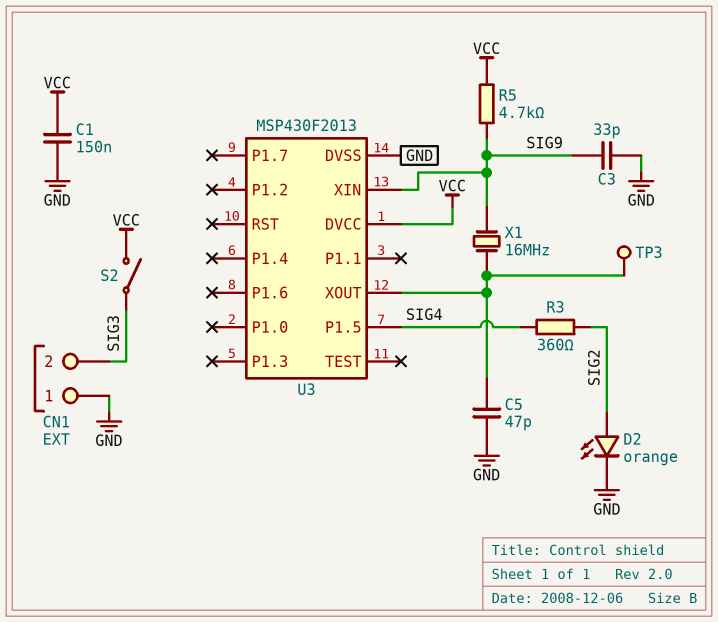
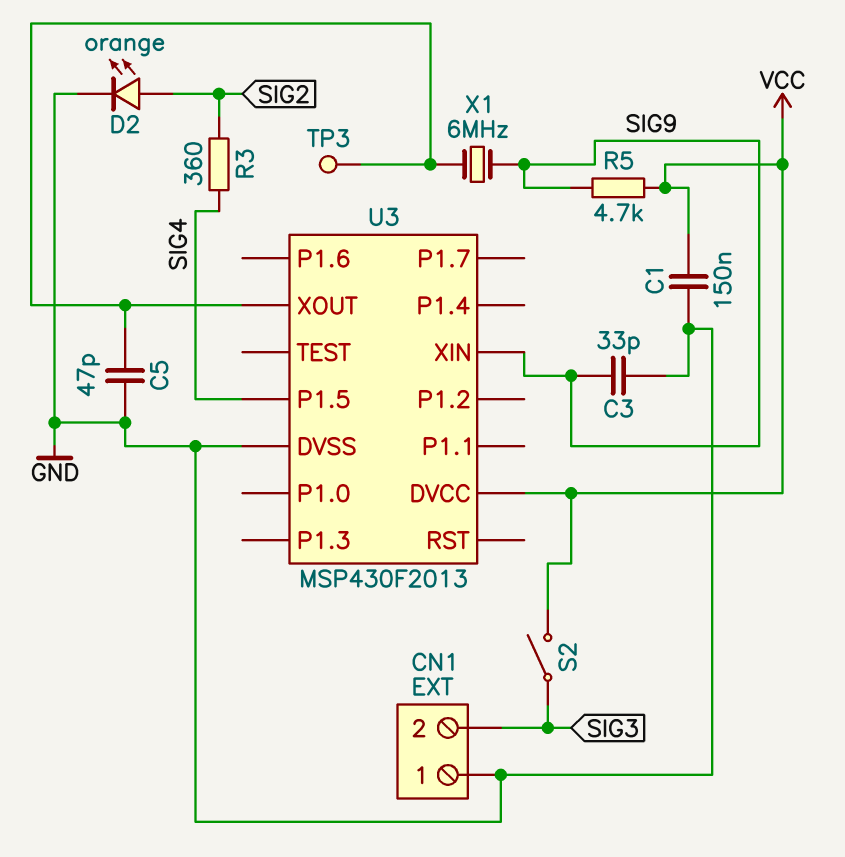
X1: 16MHz (SIG9, U3/XOUT) -> 6MHz (SIG9, U3/XOUT)

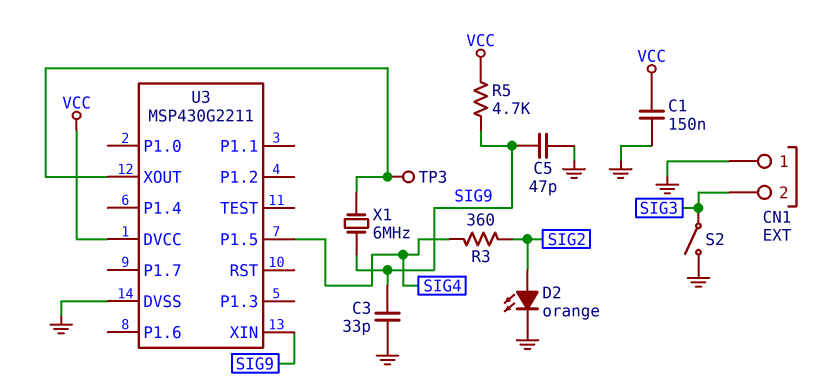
C5: 47pF (GND, U3/XOUT) -> 47pF (GND, SIG9)
S2: switch (SIG3, VCC) -> switch (GND, SIG3)
U3: MSP430F2013 -> MSP430G2211

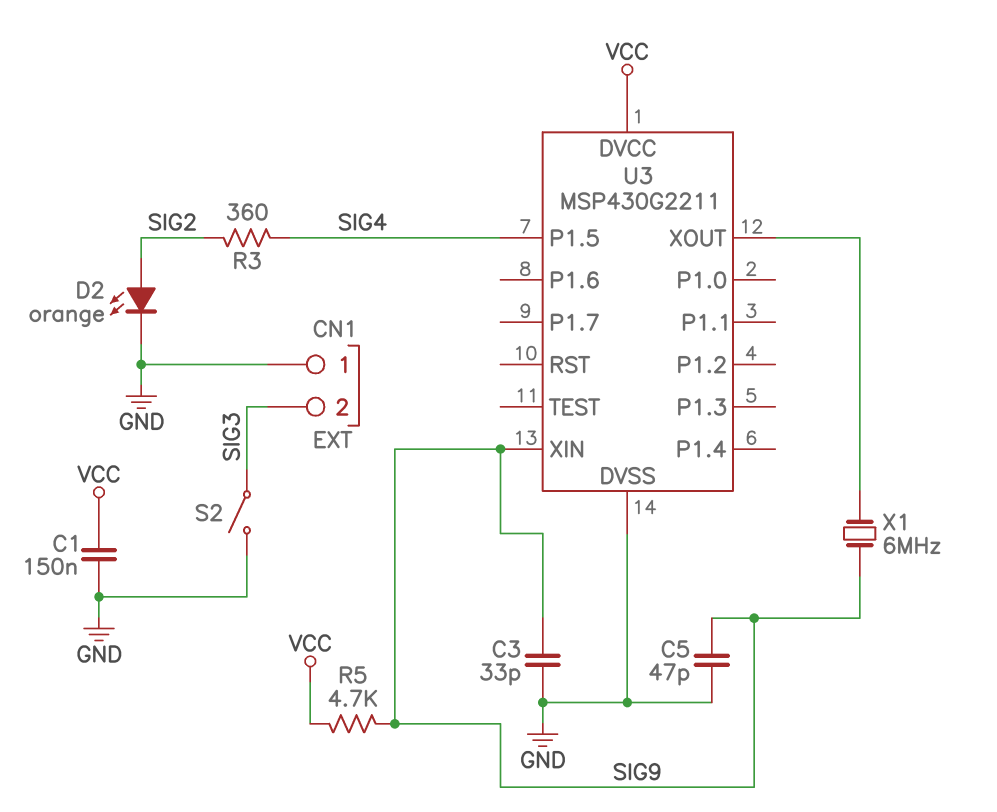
TP3: test point (U3/XOUT) -> none

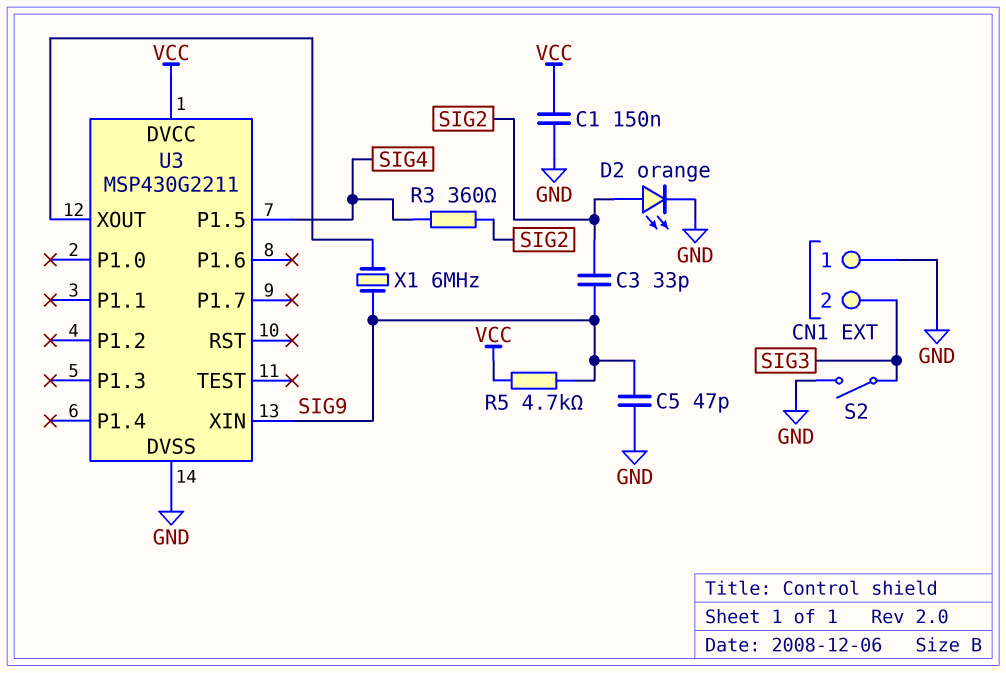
C3: 33pF (GND, SIG9) -> 33pF (SIG2, SIG9)

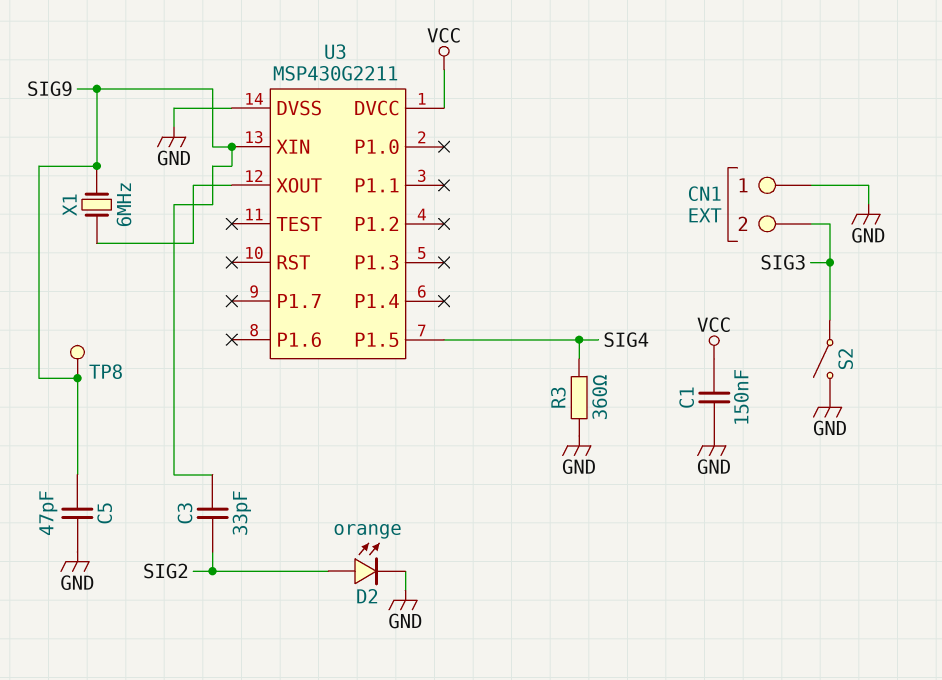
R3: 360 (SIG2, SIG4) -> 360 (GND, SIG4)
R5: 4.7k (SIG9, VCC) -> none
TP8: none -> test point (SIG9)

